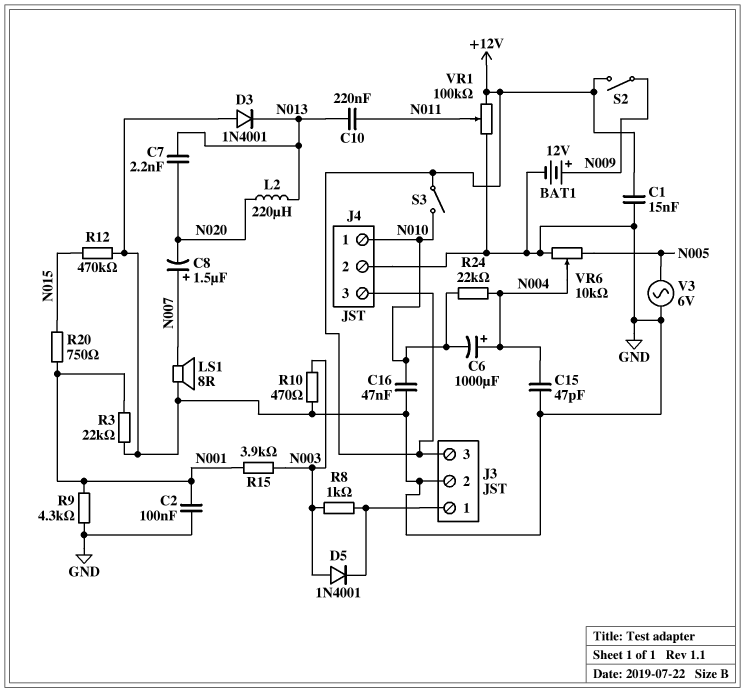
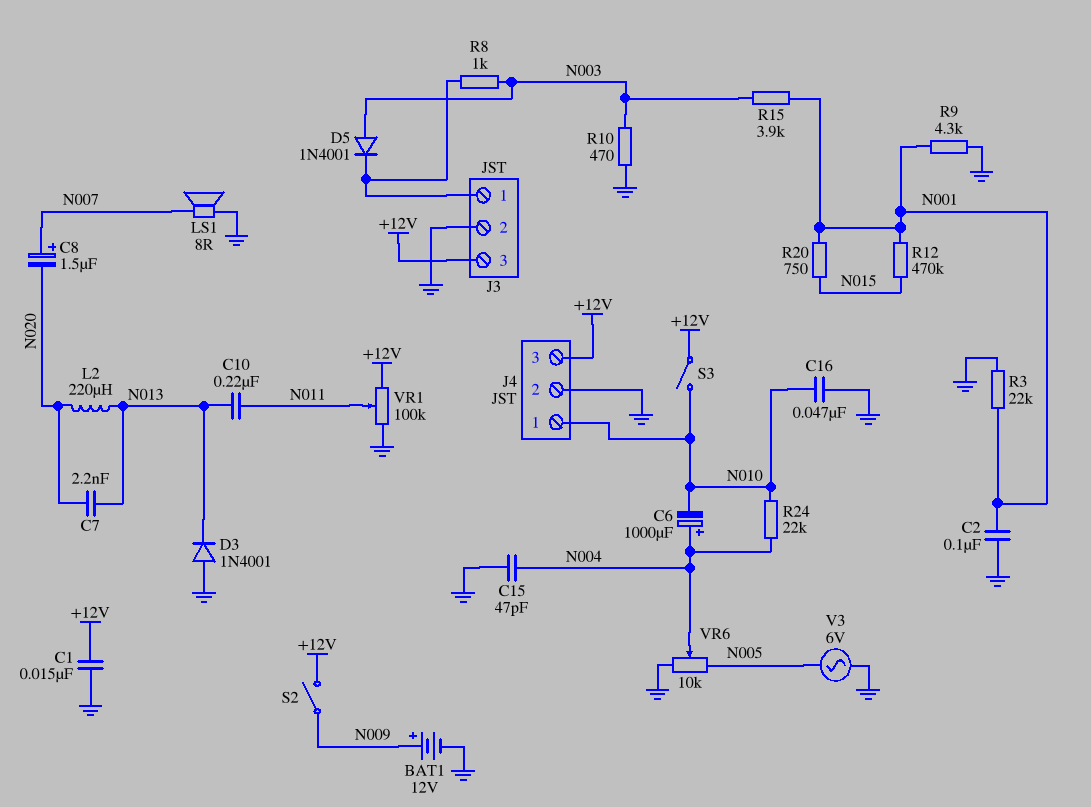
R12: 470k (GND, N015) -> 470k (N001, N015)

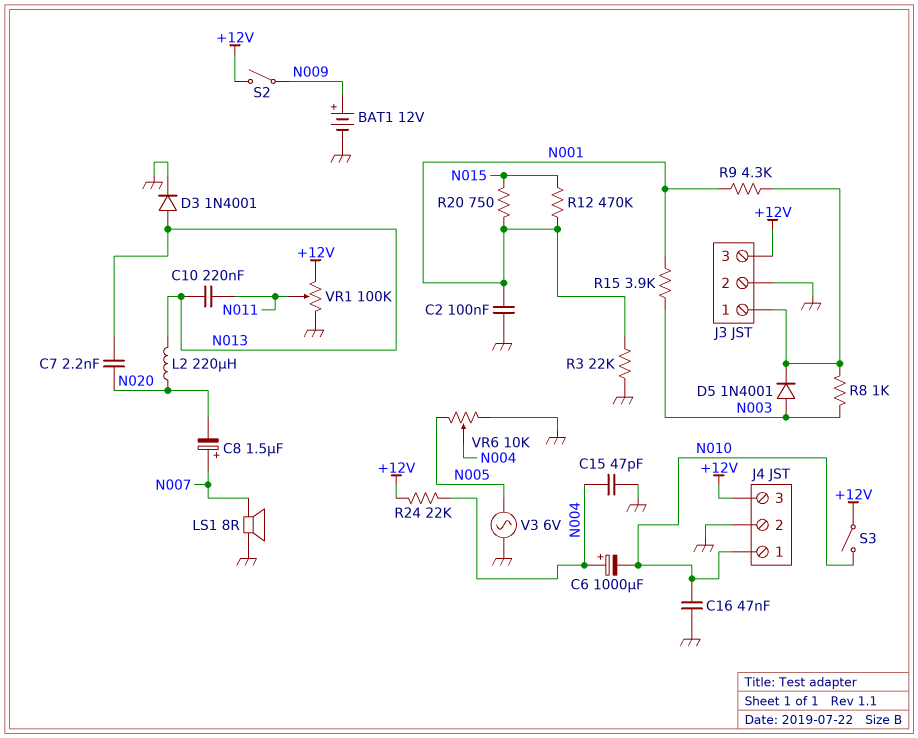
C1: 15nF (+12V, GND) -> none
D3: diode 1N4001 (A GND, K N013) -> diode 1N4001 (A N013, K GND)
R9: 4.3k (GND, N001) -> 4.3k (J3/1, N001)
R10: 470 (GND, N003) -> none
R24: 22k (N004, N010) -> 22k (+12V, N004)

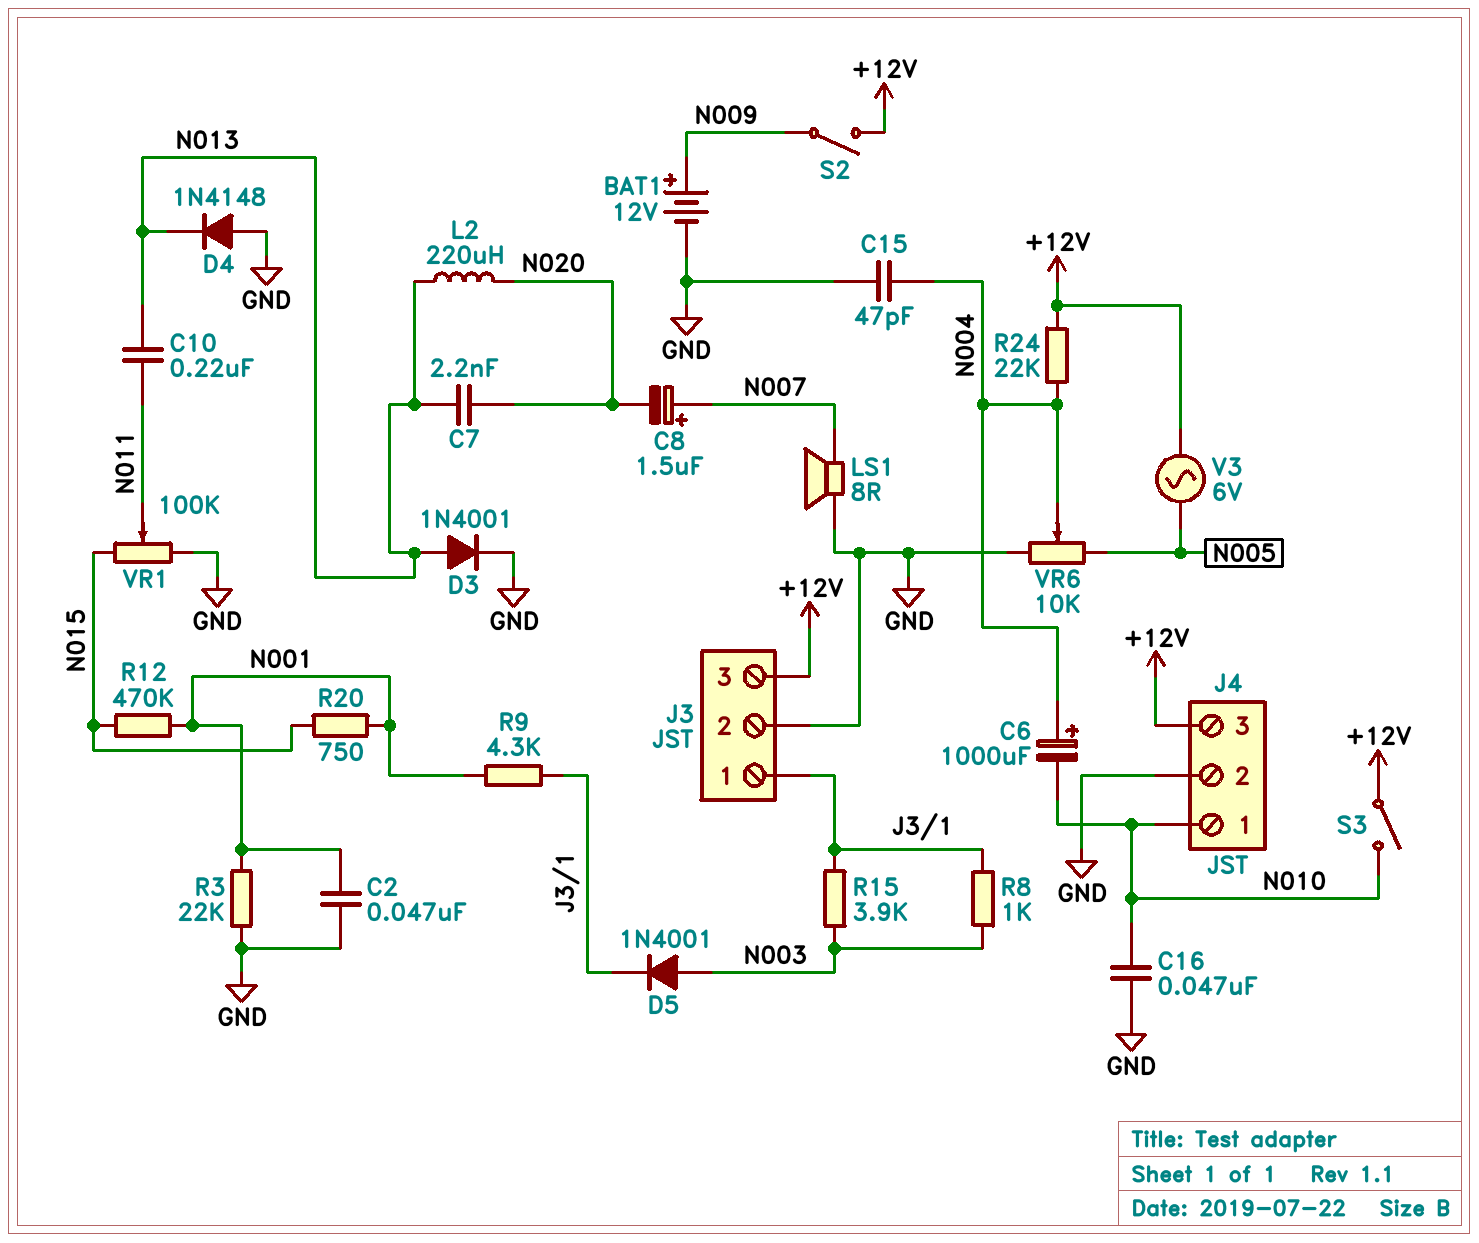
C2: 100nF (GND, N001) -> 47nF (GND, N001)
D4: none -> diode 1N4148 (A GND, K N013)
R15: 3.9k (N001, N003) -> 3.9k (J3/1, N003)
V3: AC 6V (GND, N005) -> AC 6V (+12V, N005)
VR1: 100k (+12V, GND, wiper N011) -> 100k (GND, N015, wiper N011)

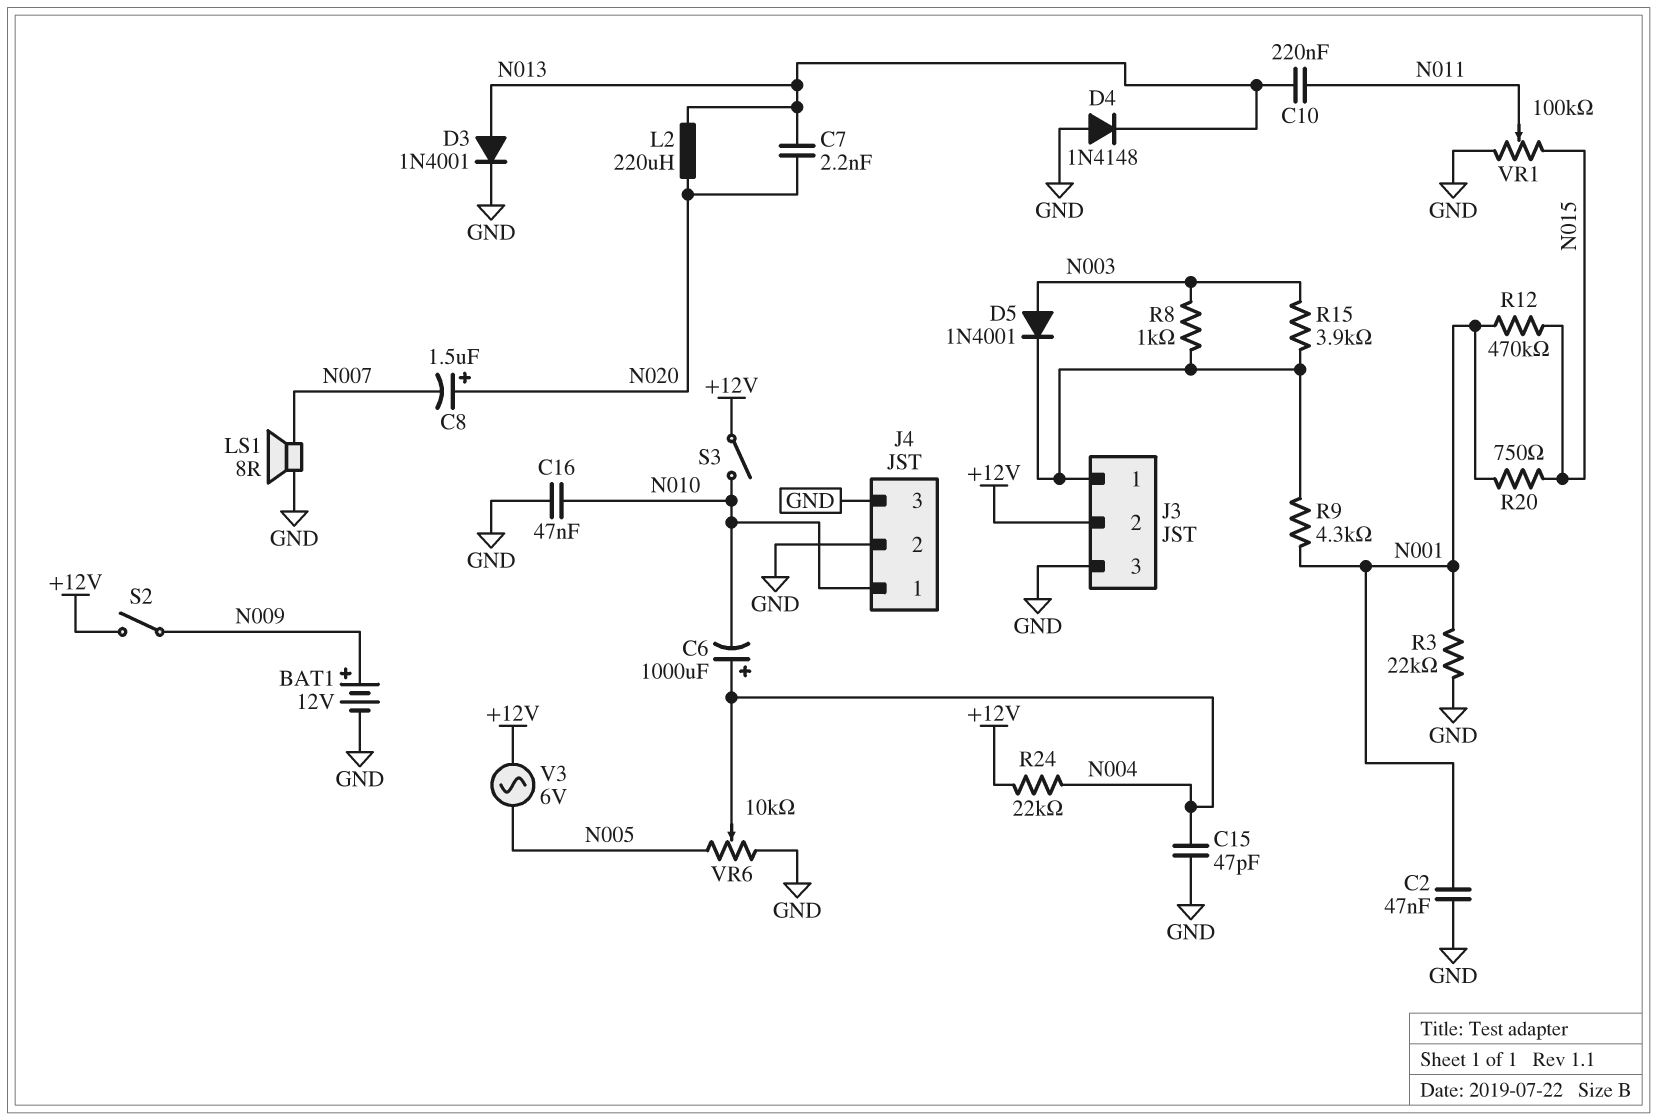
C8: 1.5uF (plus N007, minus N020) -> 1.5uF (plus N020, minus N007)
J3 pin 2: GND -> +12V
J3 pin 3: +12V -> GND
J4 pin 3: +12V -> GND

